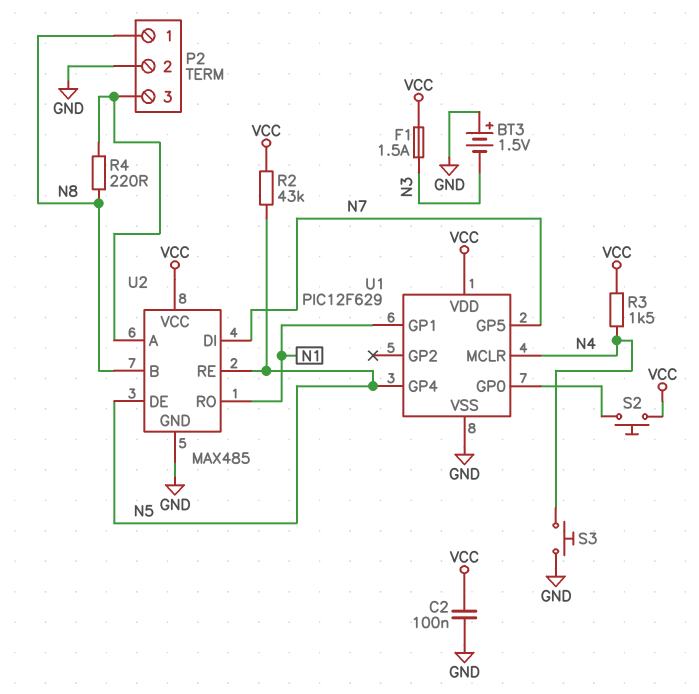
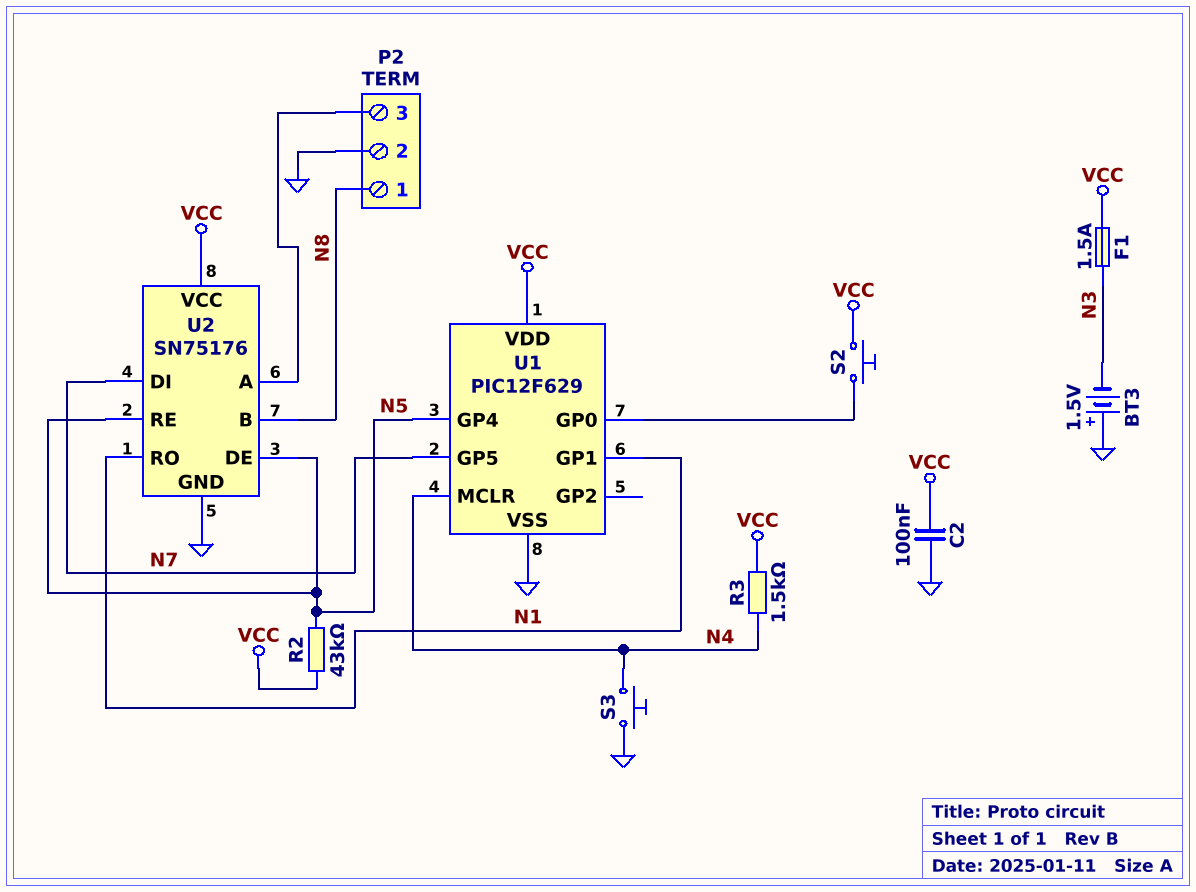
R4: 220 (N8, P2/3) -> none
U2: MAX485 -> SN75176

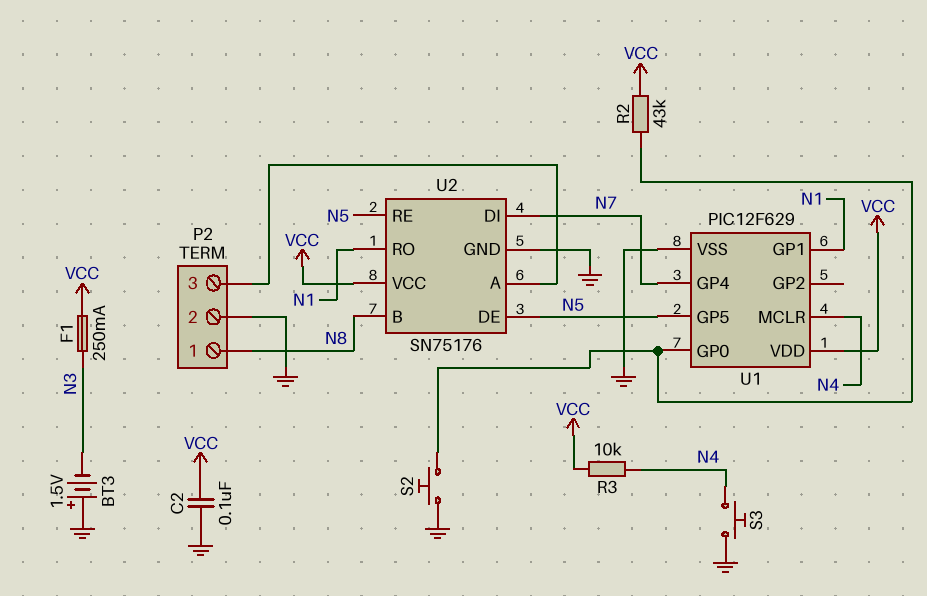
F1: 1.5A (N3, VCC) -> 250mA (N3, VCC)
R2: 43k (N5, VCC) -> 43k (U1/GP0, VCC)
R3: 1.5k (N4, VCC) -> 10k (N4, VCC)
S2: button (U1/GP0, VCC) -> button (GND, U1/GP0)
U1 pin GP4: N5 -> N7
U1 pin GP5: N7 -> N5

